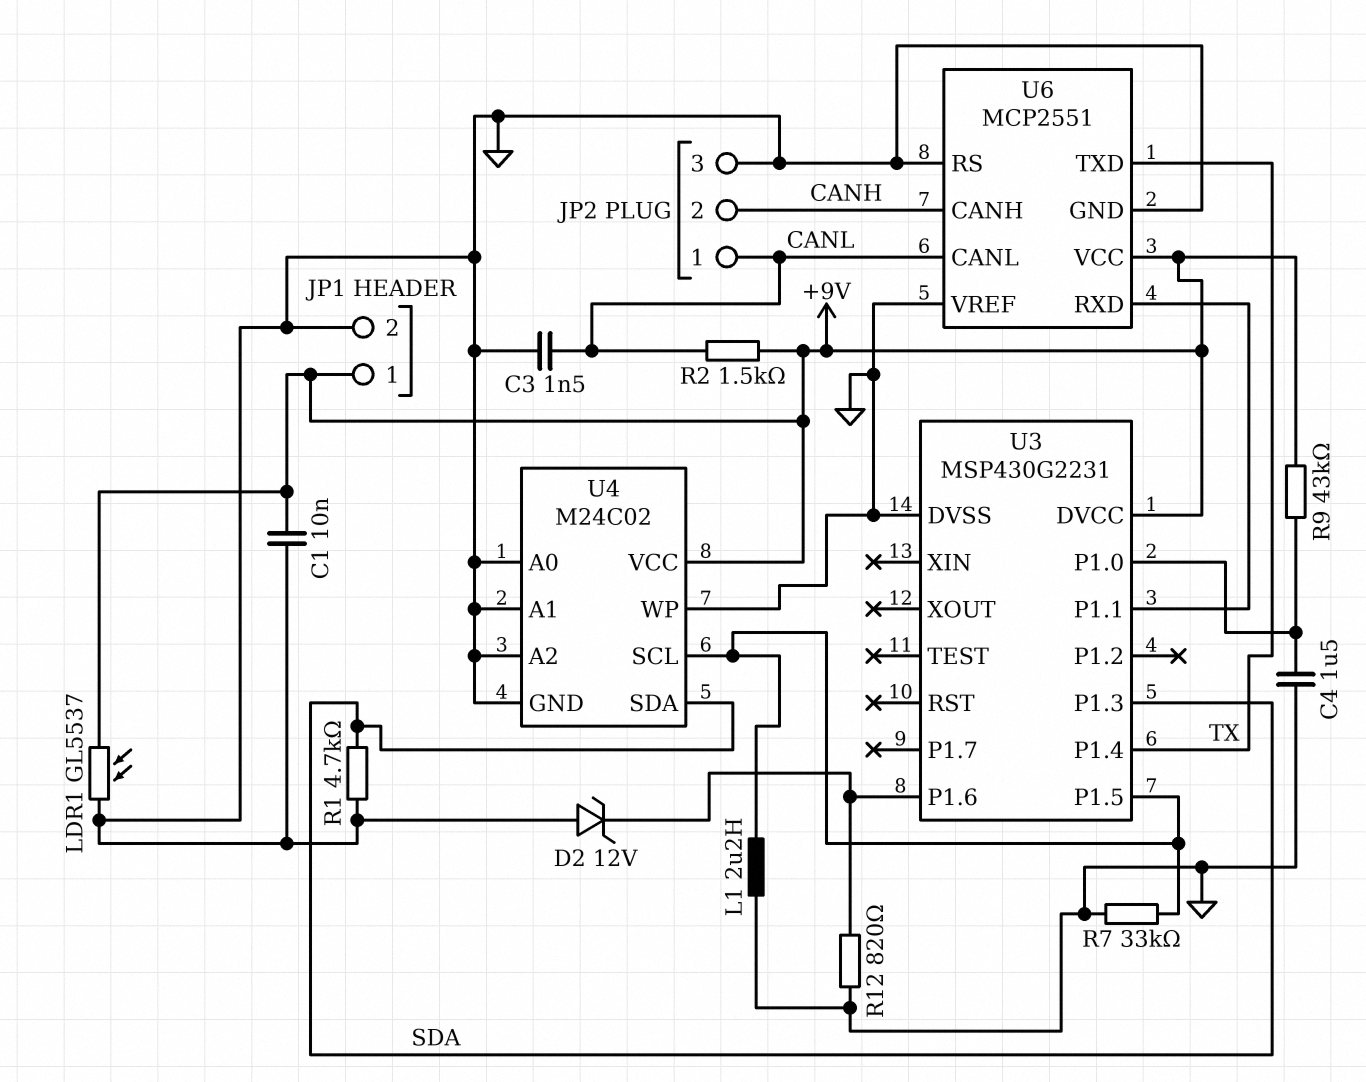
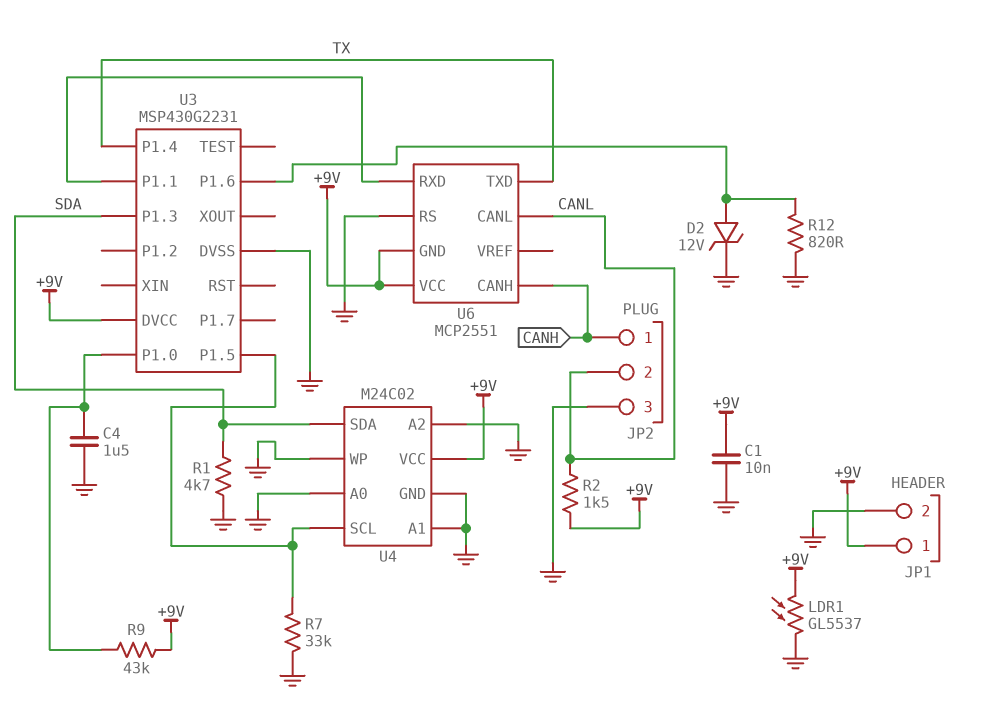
C3: 1.5nF (CANL, GND) -> none
D2: zener 12V (A GND, K U3/P1.6) -> zener 12V (A U3/P1.6, K GND)
JP2 pin 1: CANL -> CANH
JP2 pin 2: CANH -> CANL
L1: 2.2uH (GND, U3/P1.5) -> none
U6 pin GND: GND -> +9V
U6 pin VREF: GND -> none

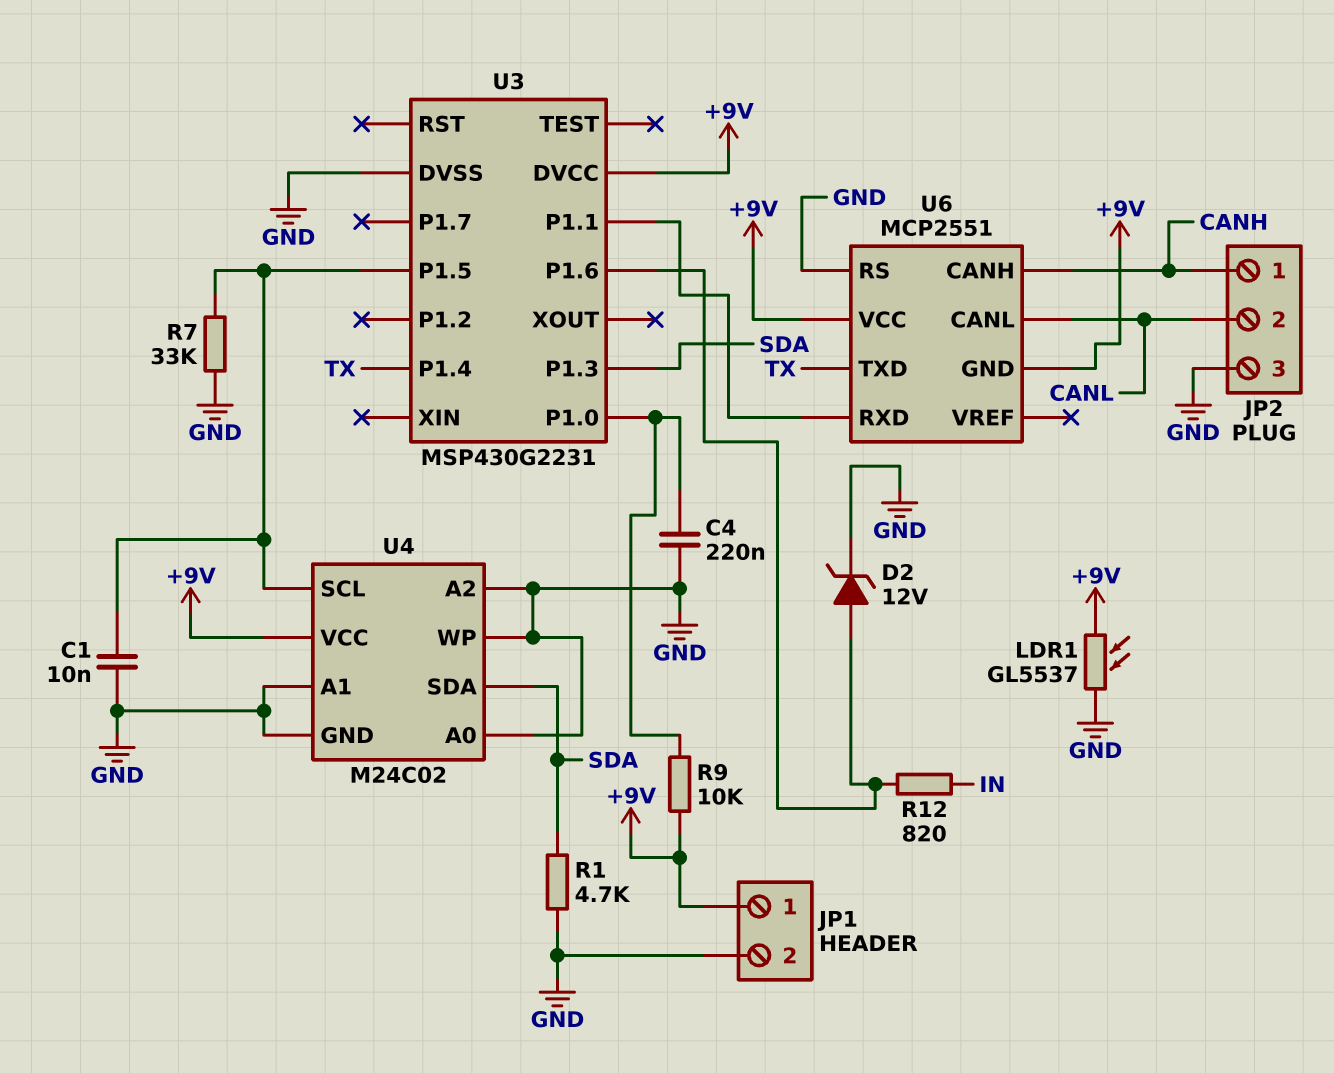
C1: 10nF (+9V, GND) -> 10nF (GND, U3/P1.5)
C4: 1.5uF (GND, U3/P1.0) -> 220nF (GND, U3/P1.0)
R2: 1.5k (+9V, CANL) -> none
R9: 43k (+9V, U3/P1.0) -> 10k (+9V, U3/P1.0)
R12: 820 (GND, U3/P1.6) -> 820 (IN, U3/P1.6)

